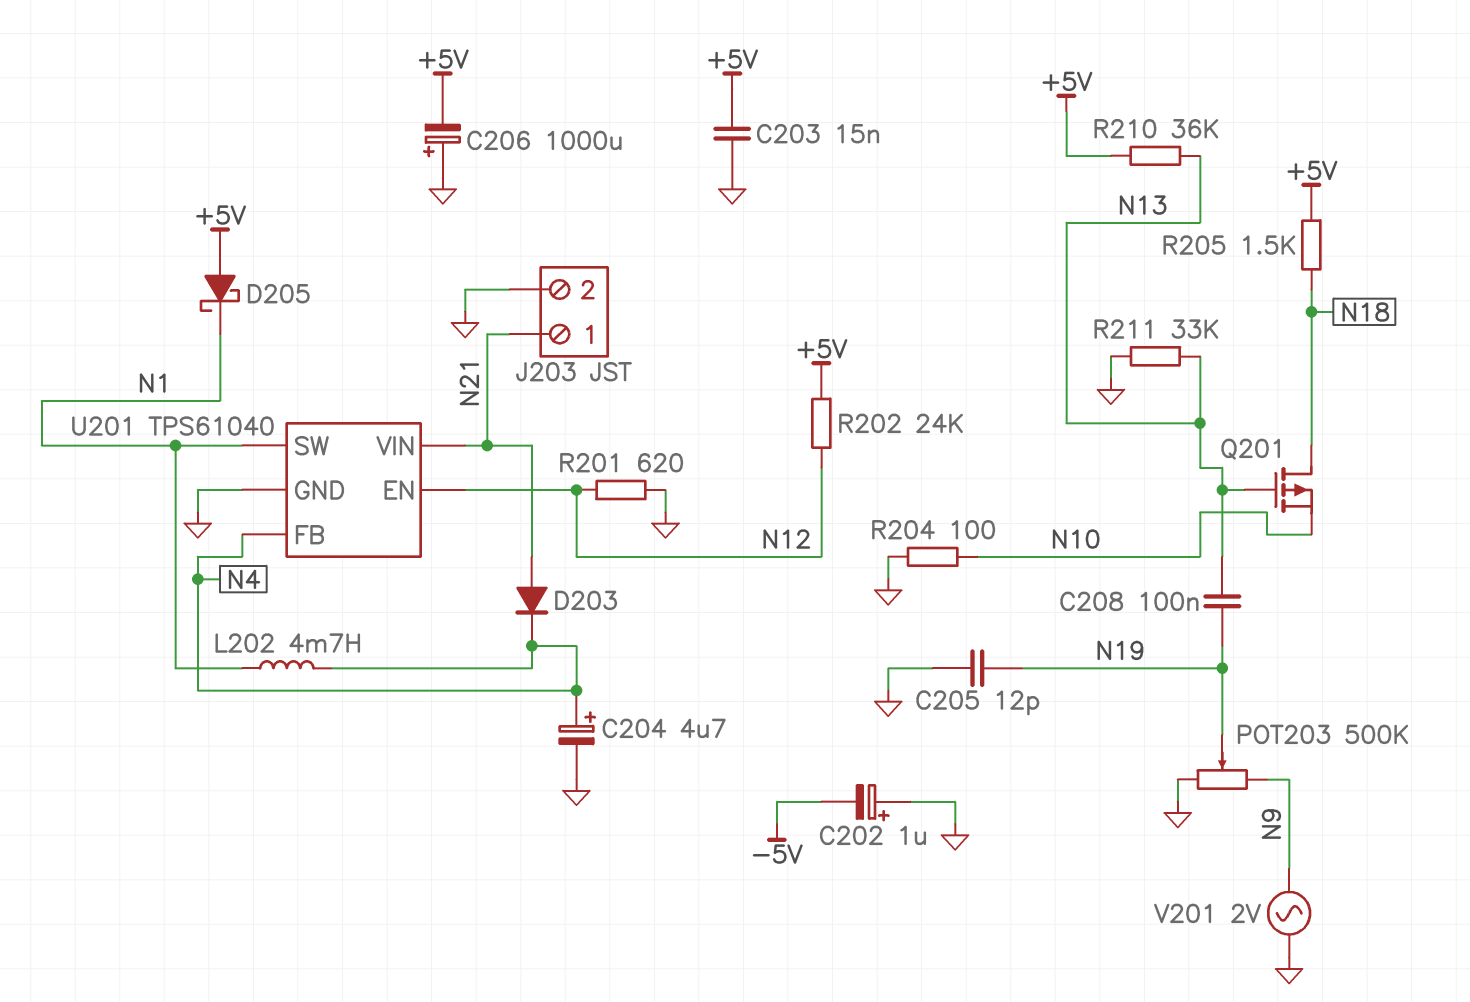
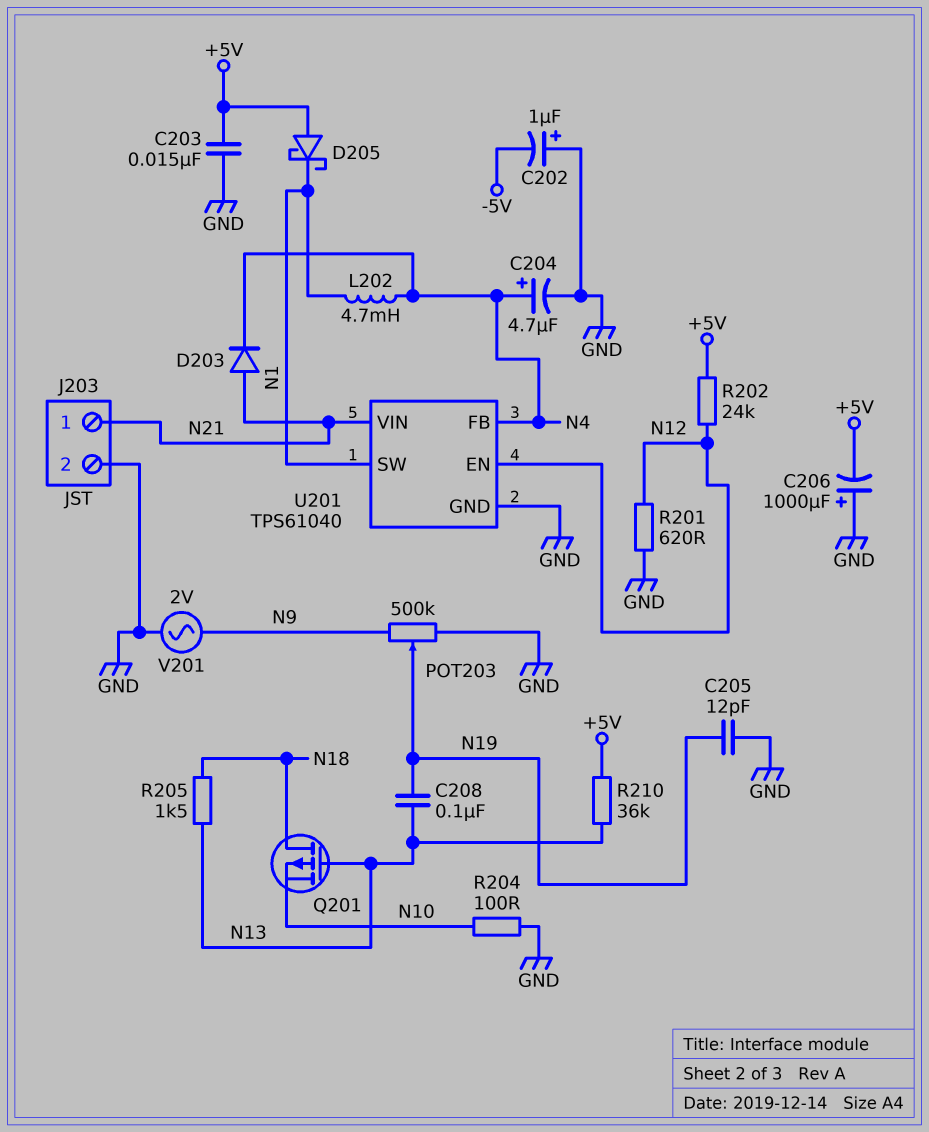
R205: 1.5k (+5V, N18) -> 1.5k (N13, N18)
R211: 33k (GND, N13) -> none

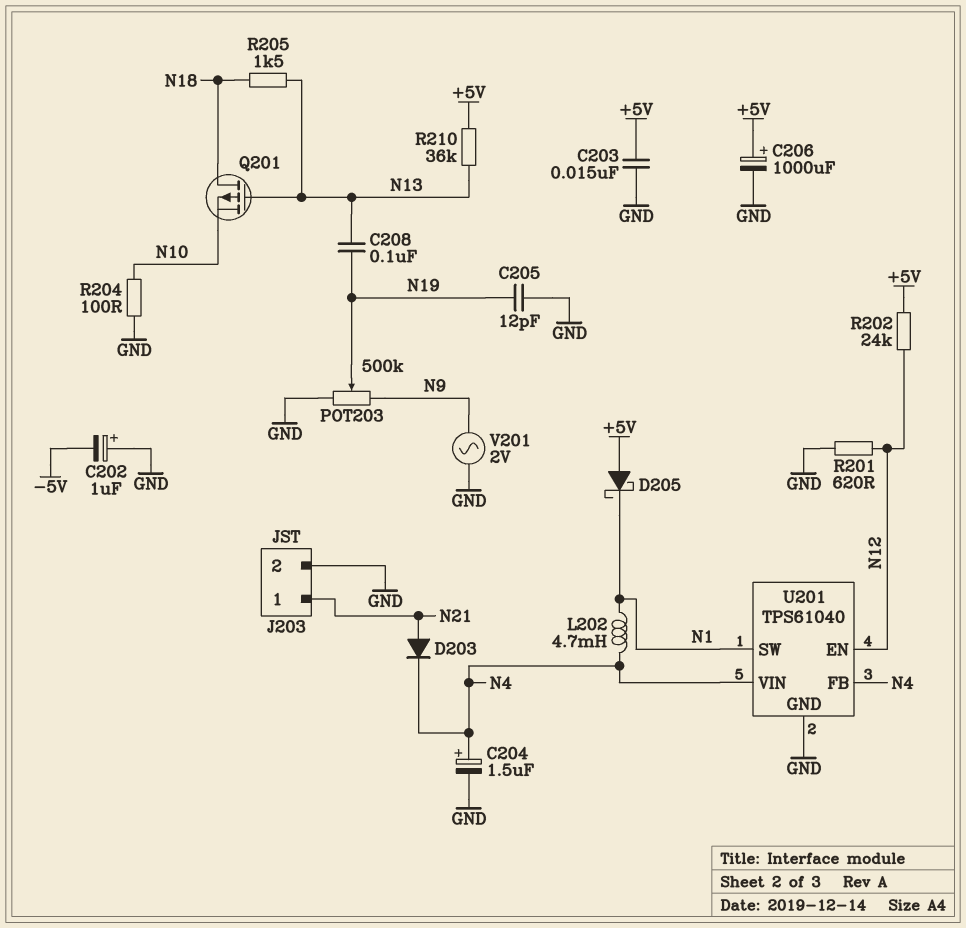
C204: 4.7uF (plus N4, minus GND) -> 1.5uF (plus N4, minus GND)
C206: 1000uF (plus GND, minus +5V) -> 1000uF (plus +5V, minus GND)
U201 pin VIN: N21 -> N4

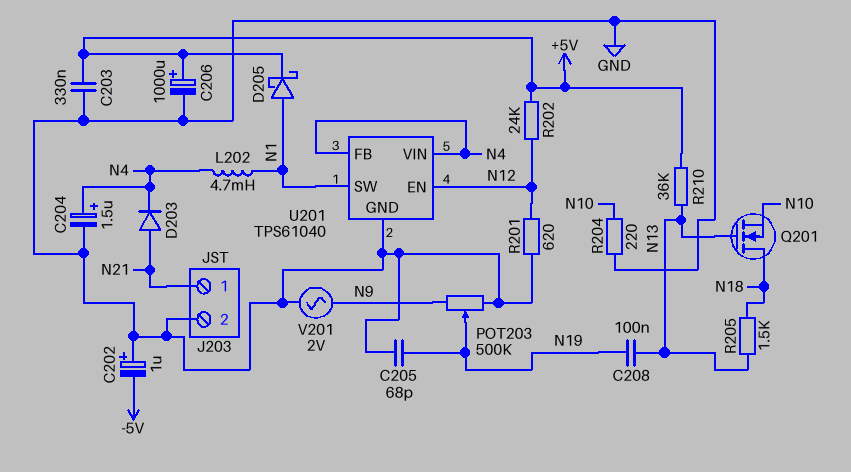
C203: 15nF (+5V, GND) -> 330nF (+5V, GND)
C205: 12pF (GND, N19) -> 68pF (GND, N19)
D205: schottky (A +5V, K N1) -> schottky (A N1, K +5V)
Q201: PMOS (G N13, D N18, S N10) -> NMOS (G N13, D N18, S N10)
R204: 100 (GND, N10) -> 220 (GND, N10)

